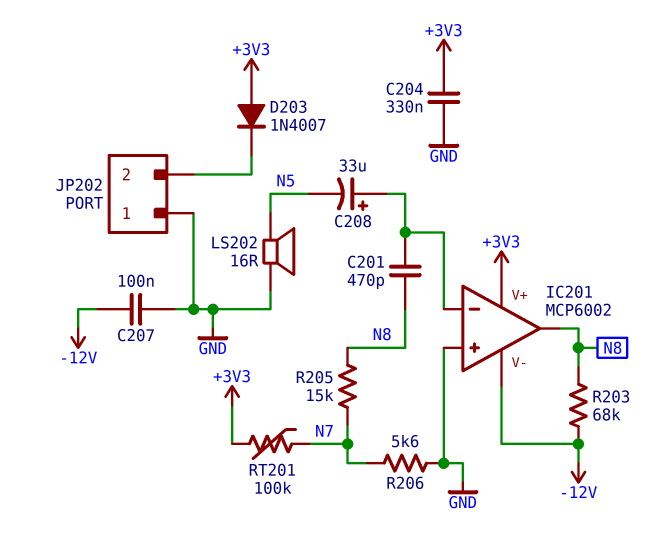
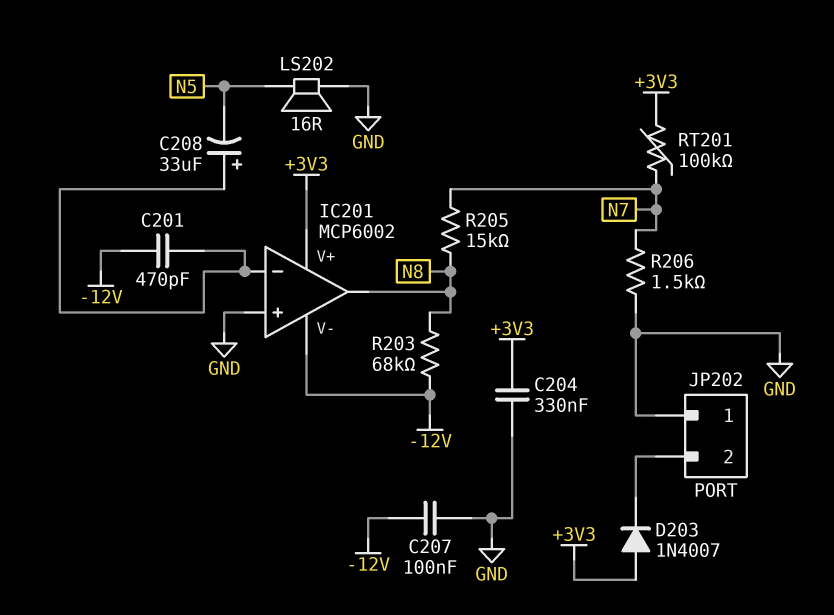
C201: 470pF (IC201/in-, N8) -> 470pF (-12V, IC201/in-)
R206: 5.6k (GND, N7) -> 1.5k (GND, N7)

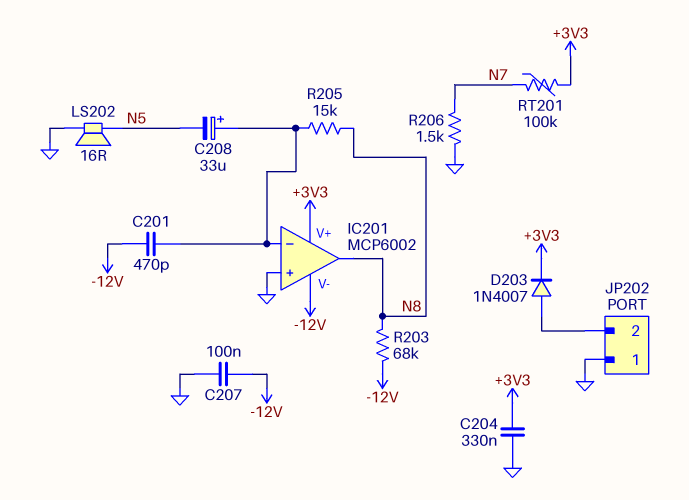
D203: diode 1N4007 (A +3V3, K JP202/2) -> diode 1N4007 (A JP202/2, K +3V3)
R205: 15k (N7, N8) -> 15k (IC201/in-, N8)

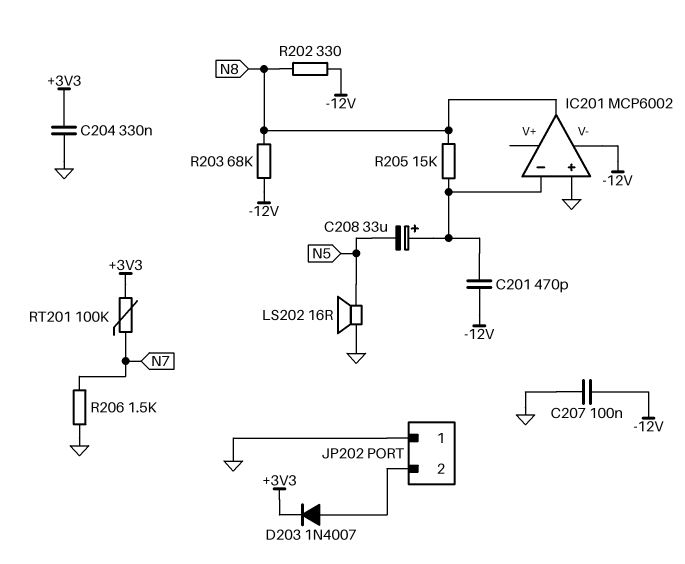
IC201 pin V+: +3V3 -> none
R202: none -> 330 (-12V, N8)

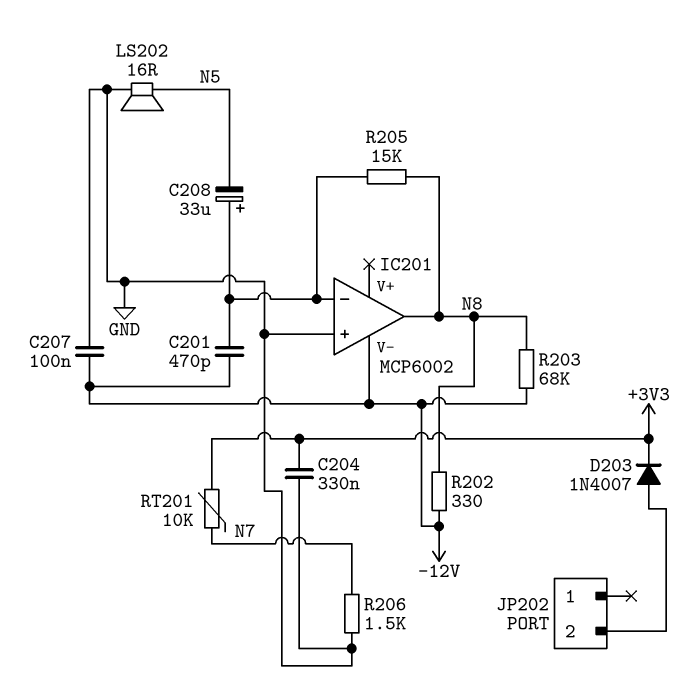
JP202 pin 1: GND -> none
RT201: 100k (+3V3, N7) -> 10k (+3V3, N7)

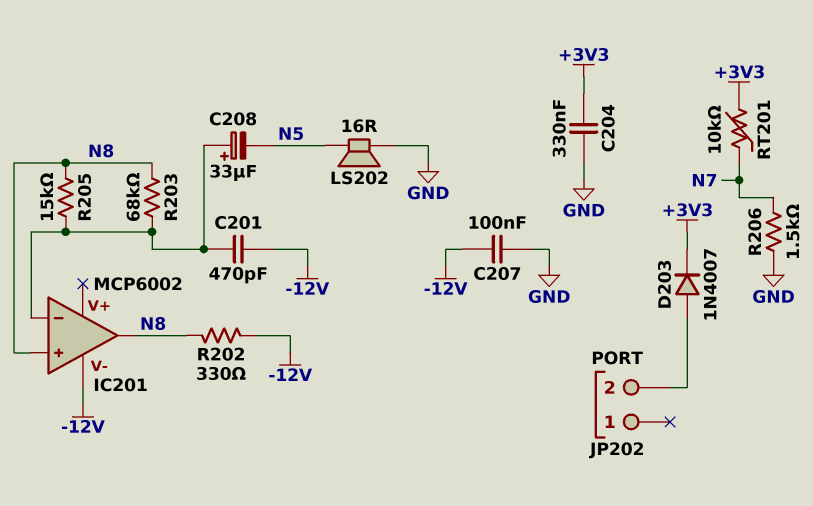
IC201 pin in+: GND -> N8
R203: 68k (-12V, N8) -> 68k (IC201/in-, N8)

